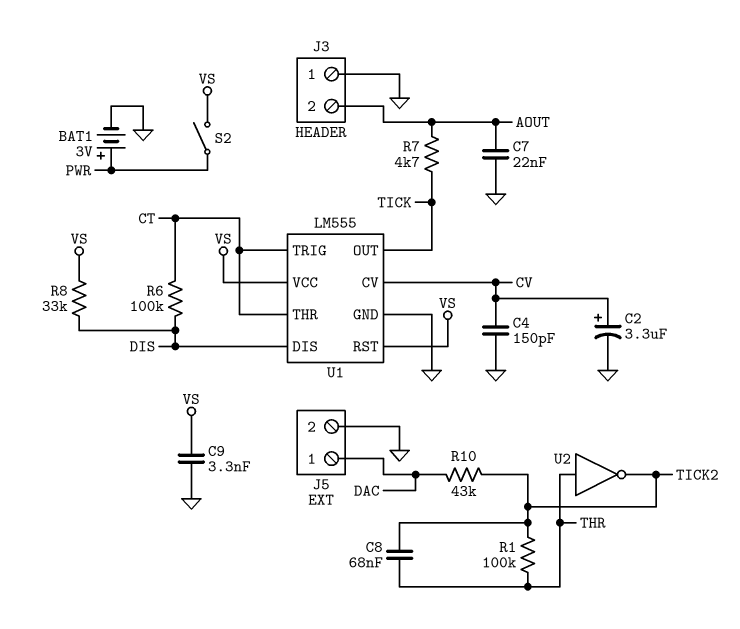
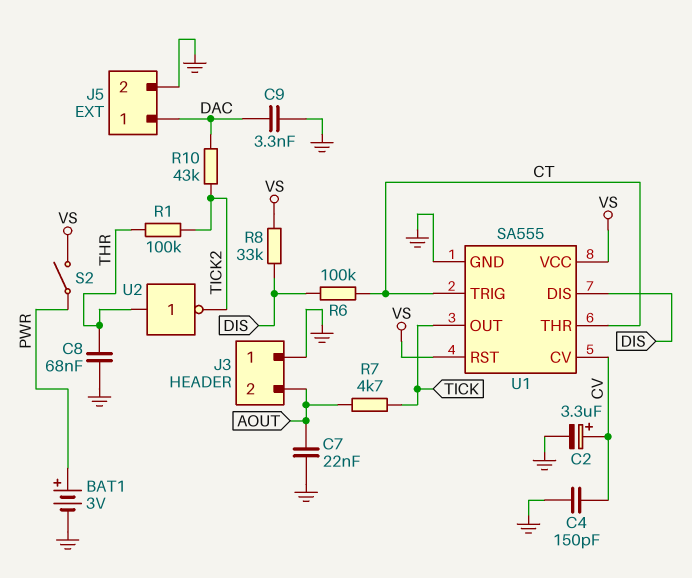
C8: 68nF (THR, TICK2) -> 68nF (GND, THR)
C9: 3.3nF (GND, VS) -> 3.3nF (DAC, GND)
U1: LM555 -> SA555

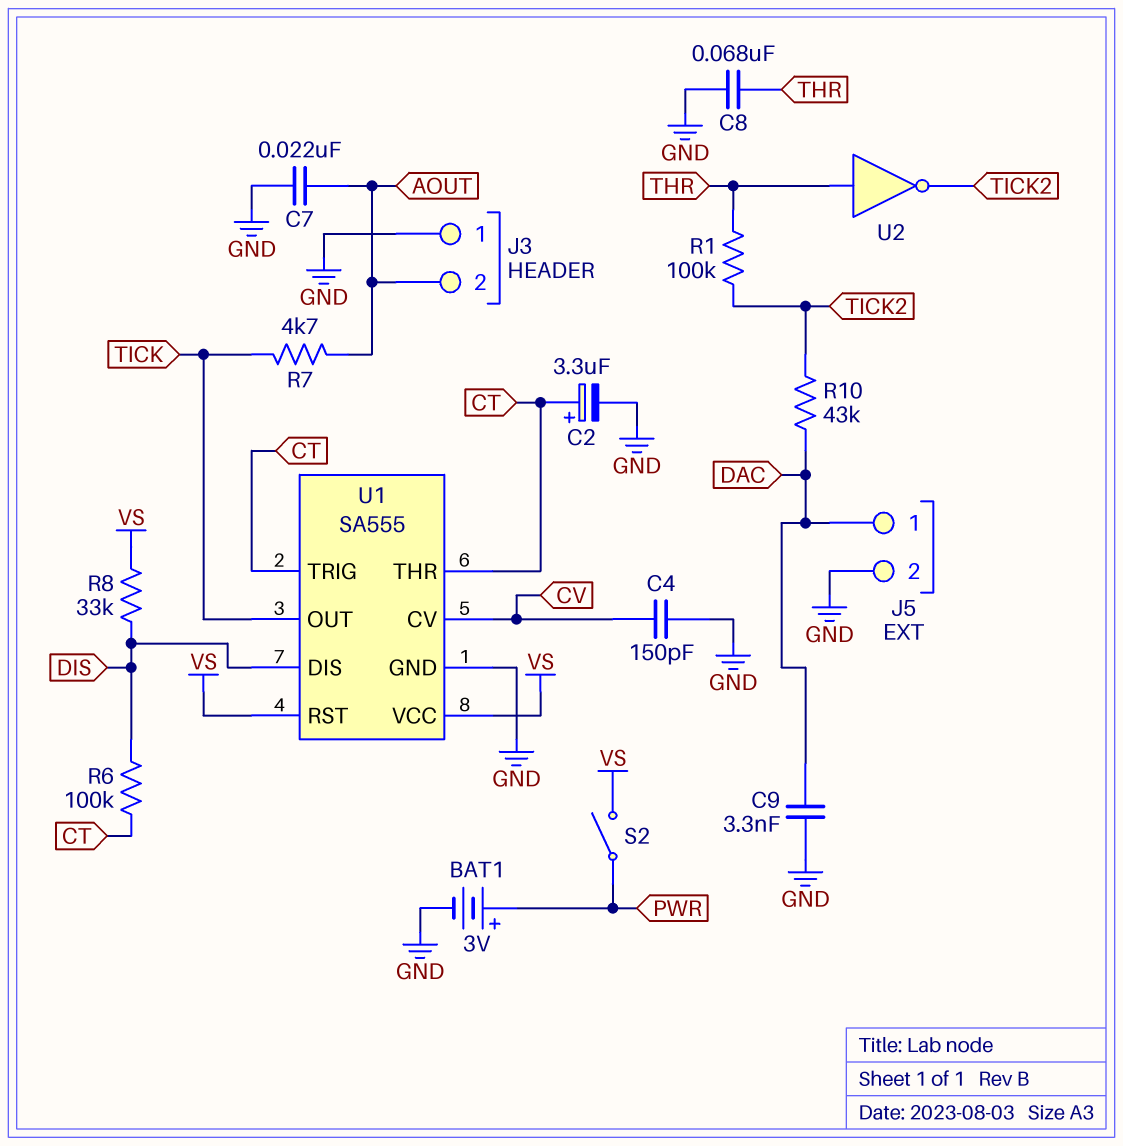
C2: 3.3uF (plus CV, minus GND) -> 3.3uF (plus CT, minus GND)

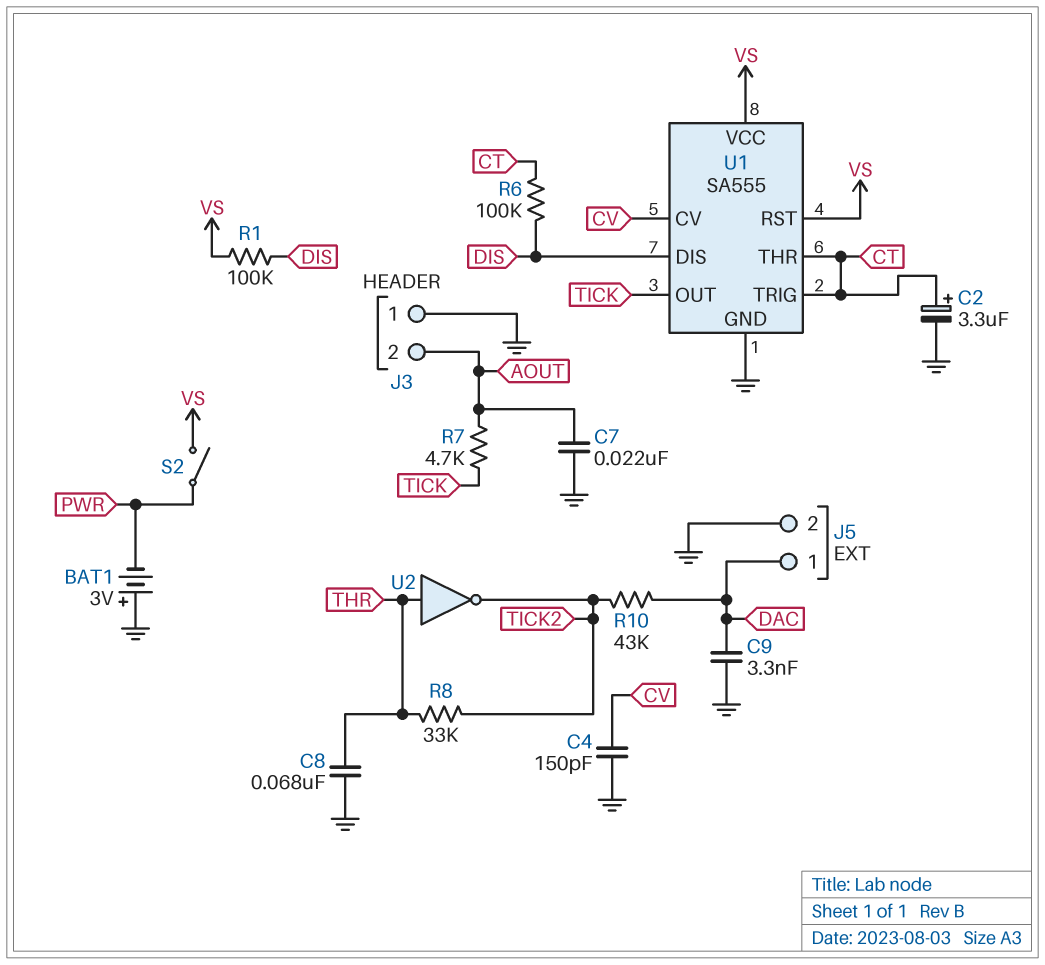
BAT1: 3V (plus PWR, minus GND) -> 3V (plus GND, minus PWR)
R1: 100k (THR, TICK2) -> 100k (DIS, VS)
R8: 33k (DIS, VS) -> 33k (THR, TICK2)

